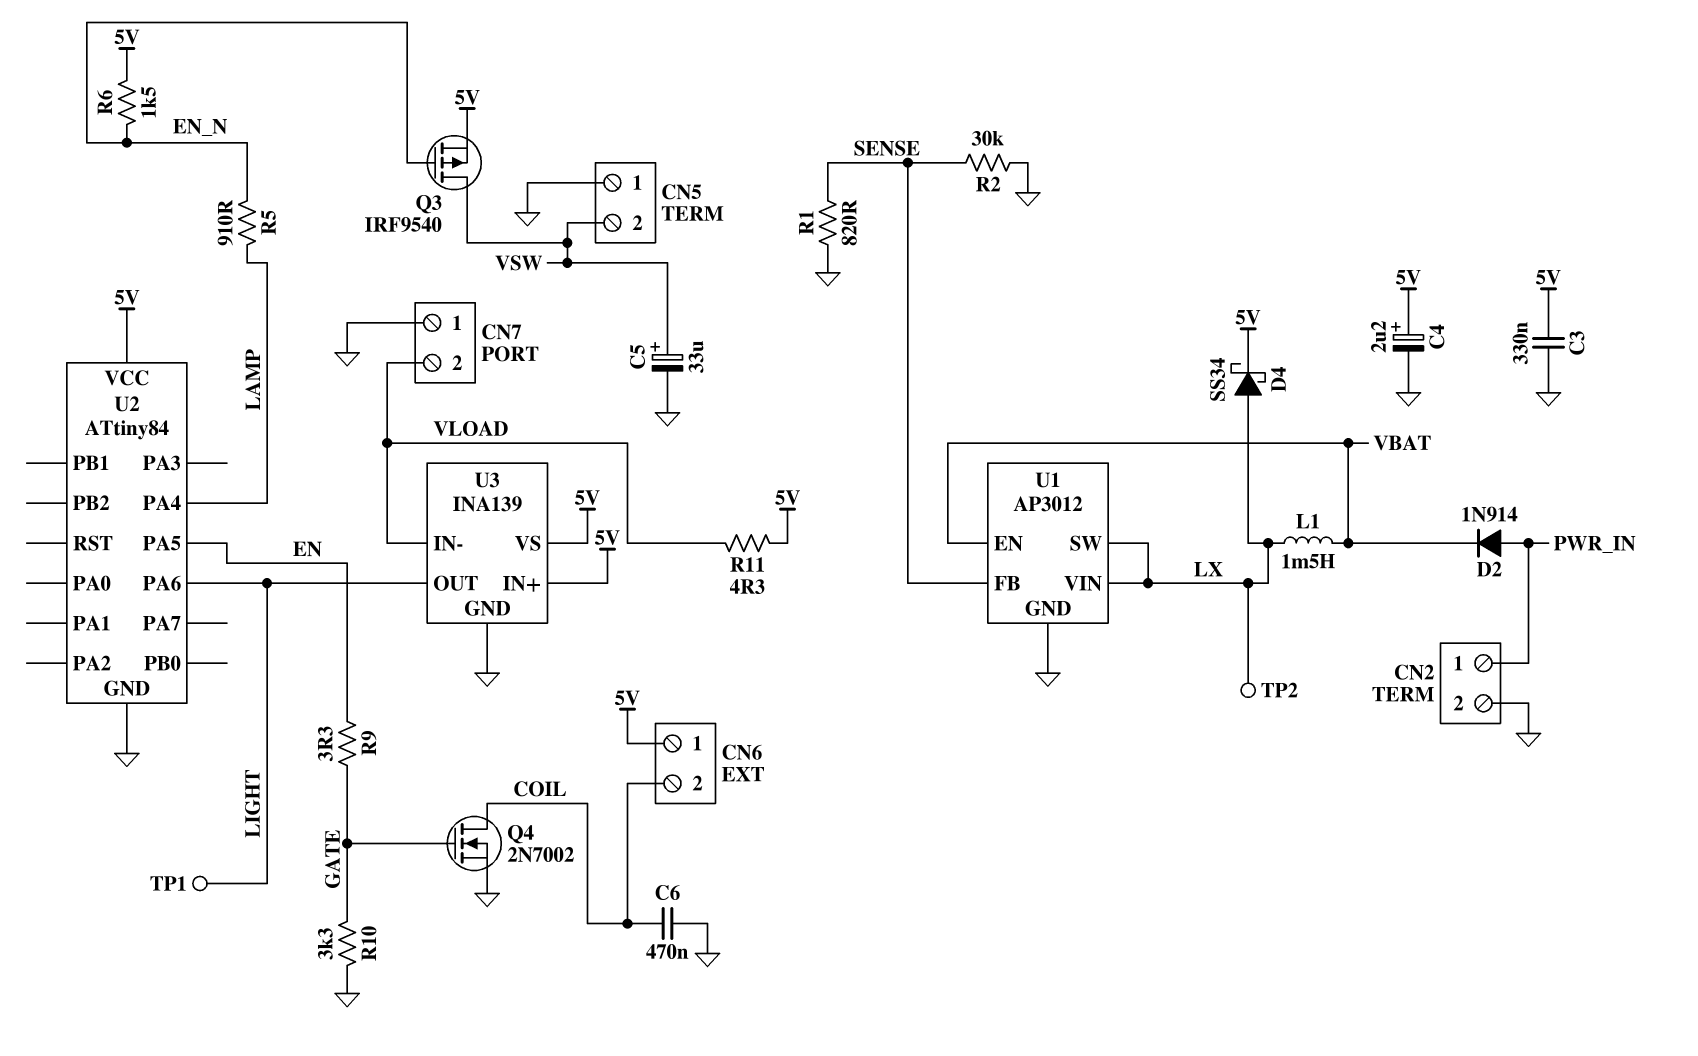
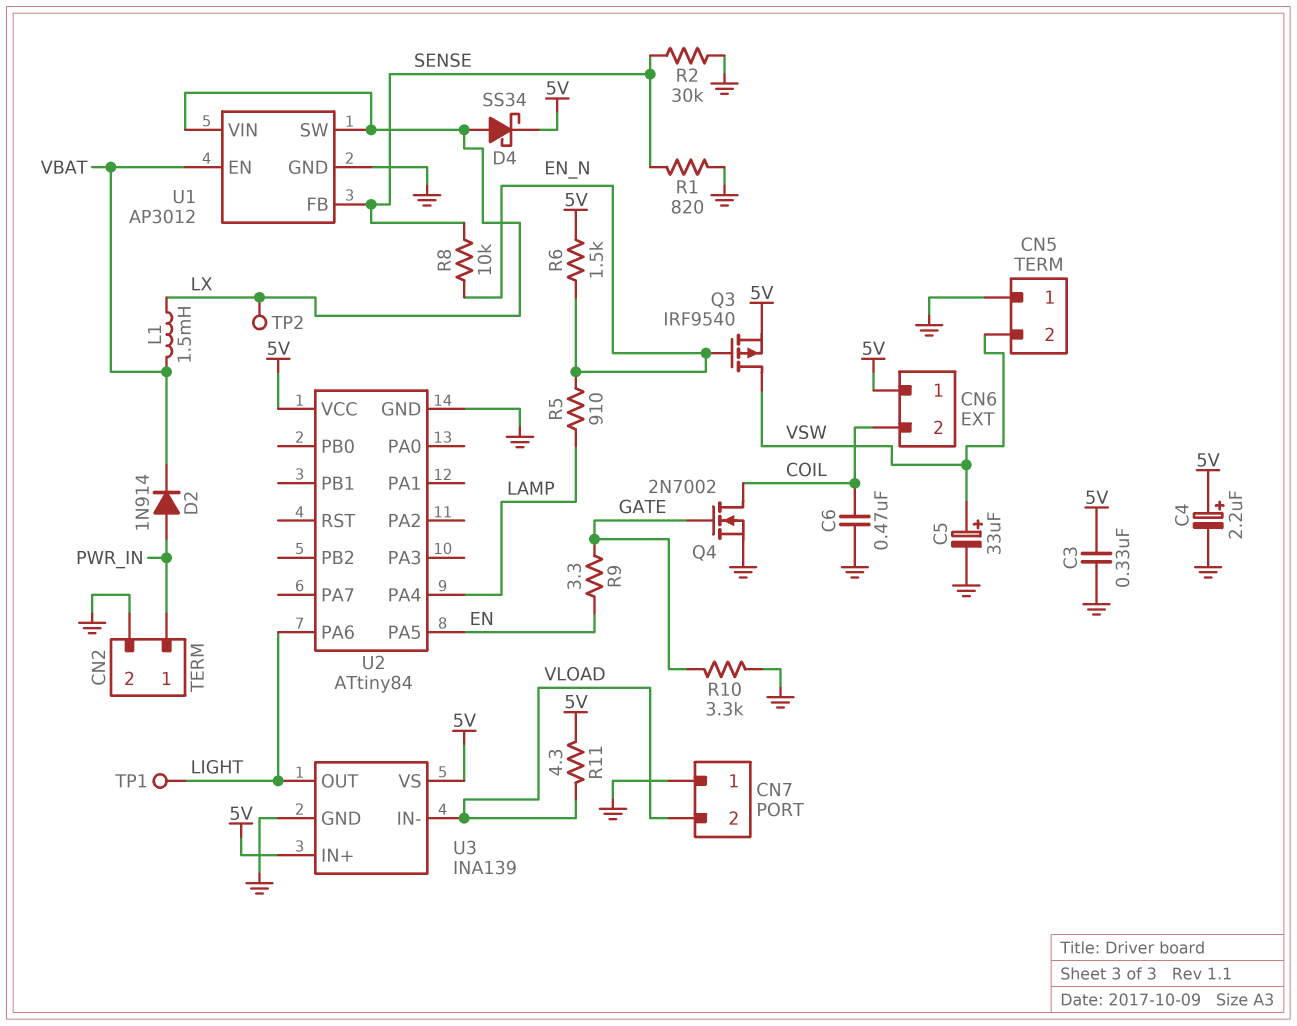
R8: none -> 10k (EN_N, SENSE)

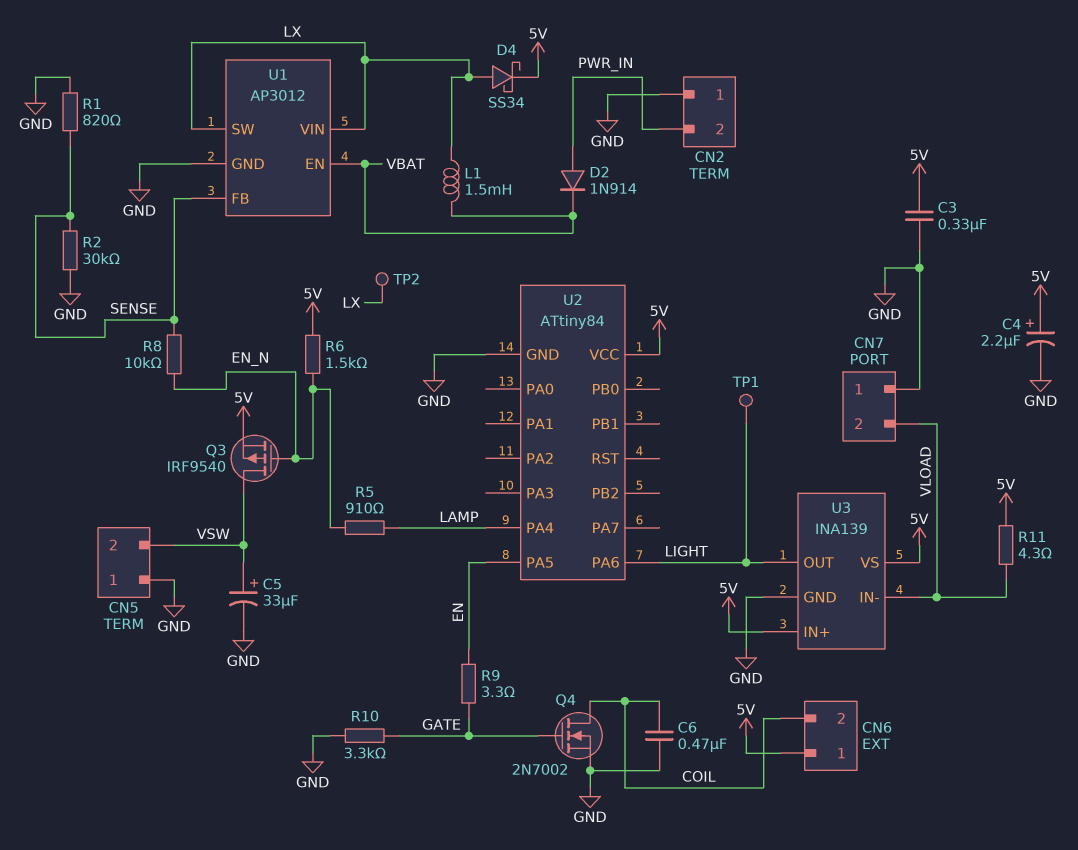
CN2 pin 1: PWR_IN -> GND
CN2 pin 2: GND -> PWR_IN

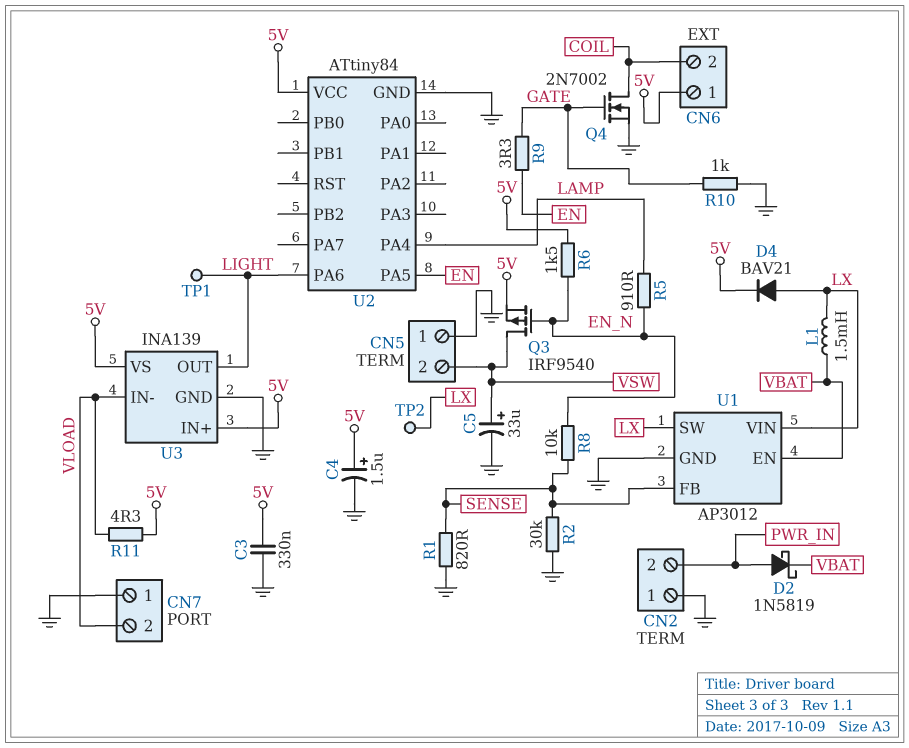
C4: 2.2uF (plus 5V, minus GND) -> 1.5uF (plus 5V, minus GND)
C6: 470nF (COIL, GND) -> none
D2: diode 1N914 (A PWR_IN, K VBAT) -> schottky 1N5819 (A PWR_IN, K VBAT)
D4: schottky SS34 (A LX, K 5V) -> diode BAV21 (A LX, K 5V)
R10: 3.3k (GATE, GND) -> 1k (GATE, GND)

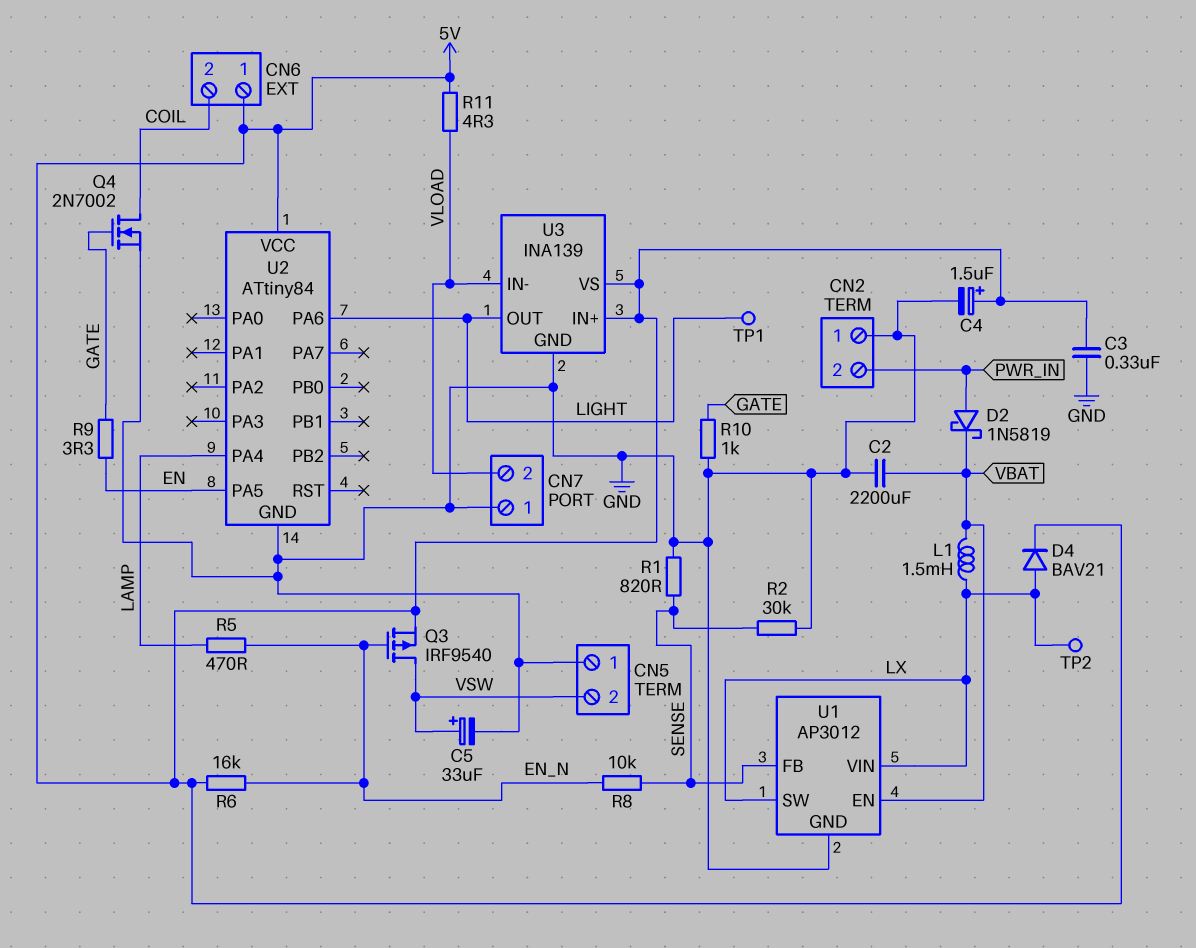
C2: none -> 2200uF (GND, VBAT)
R5: 910 (EN_N, LAMP) -> 470 (EN_N, LAMP)
R6: 1.5k (5V, EN_N) -> 16k (5V, EN_N)

